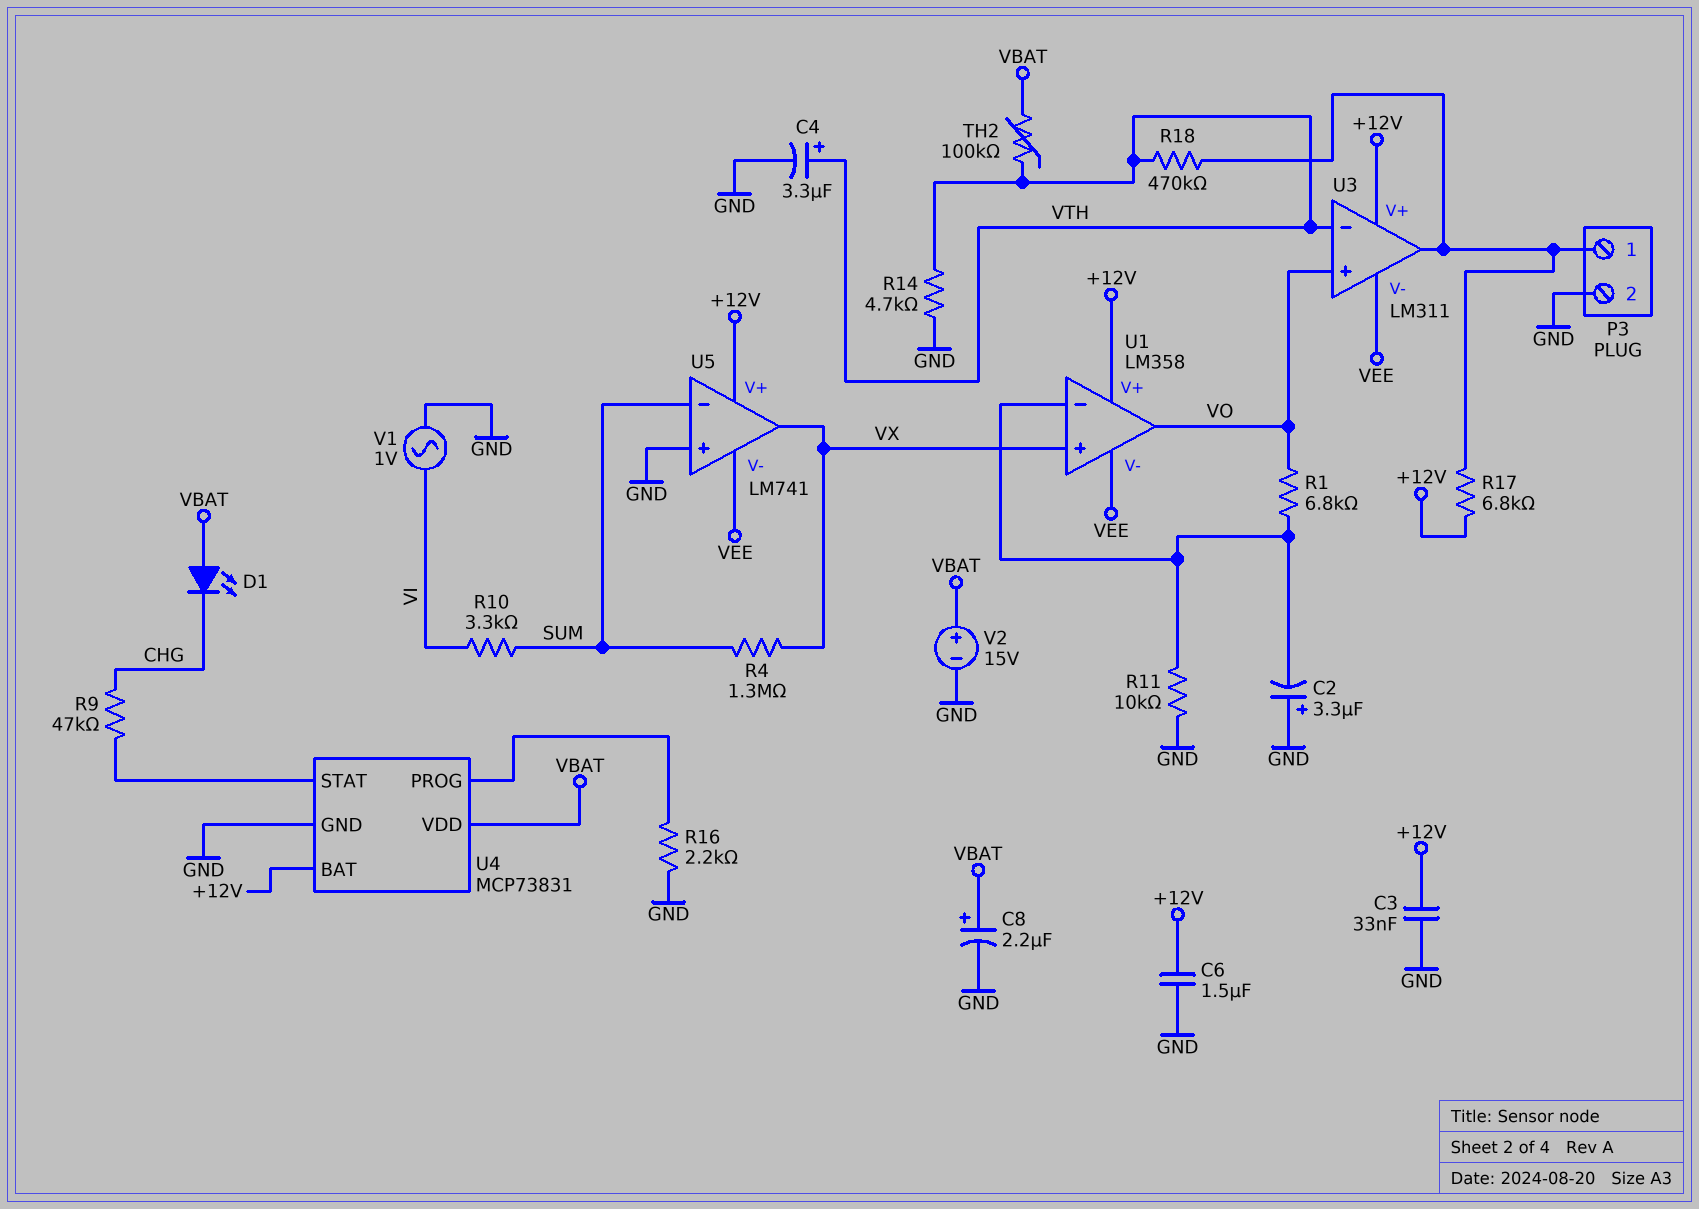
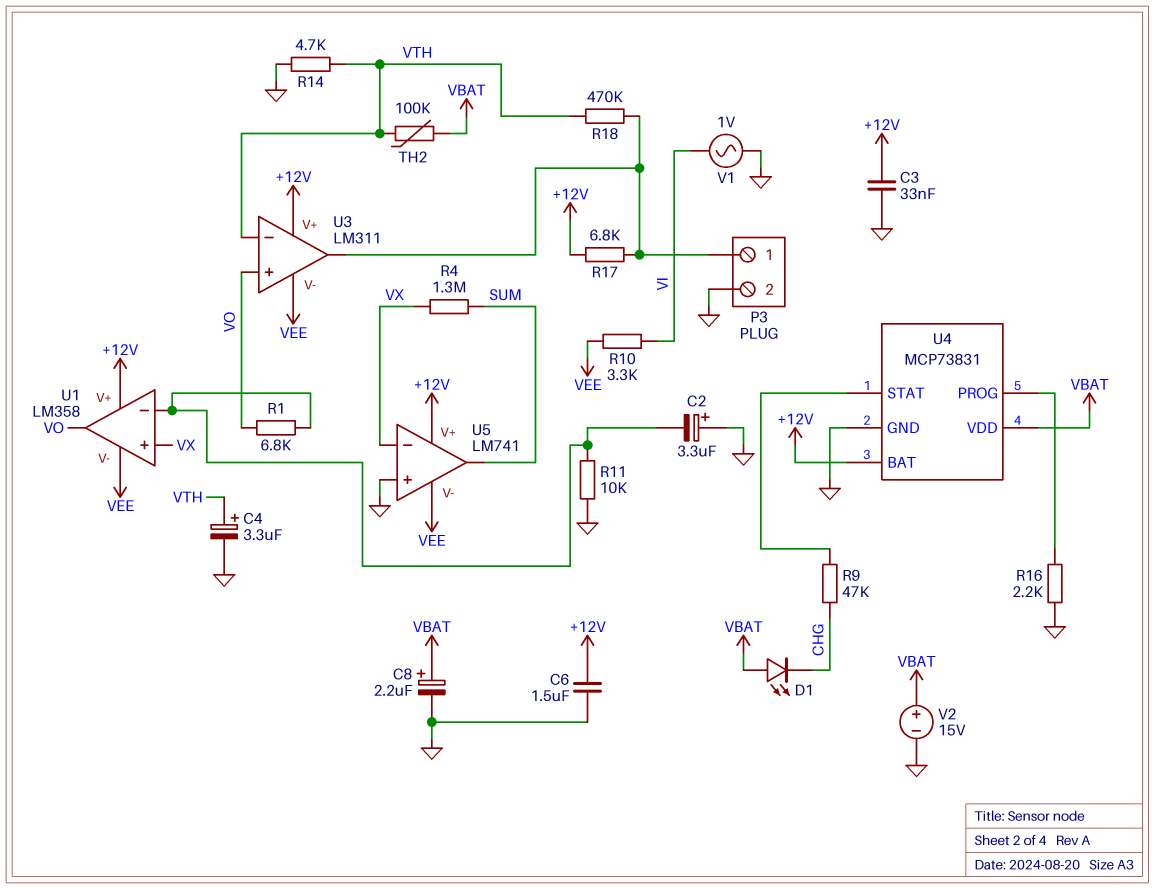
R10: 3.3k (SUM, VI) -> 3.3k (VEE, VI)
U5 pin in-: SUM -> VX
U5 pin out: VX -> SUM

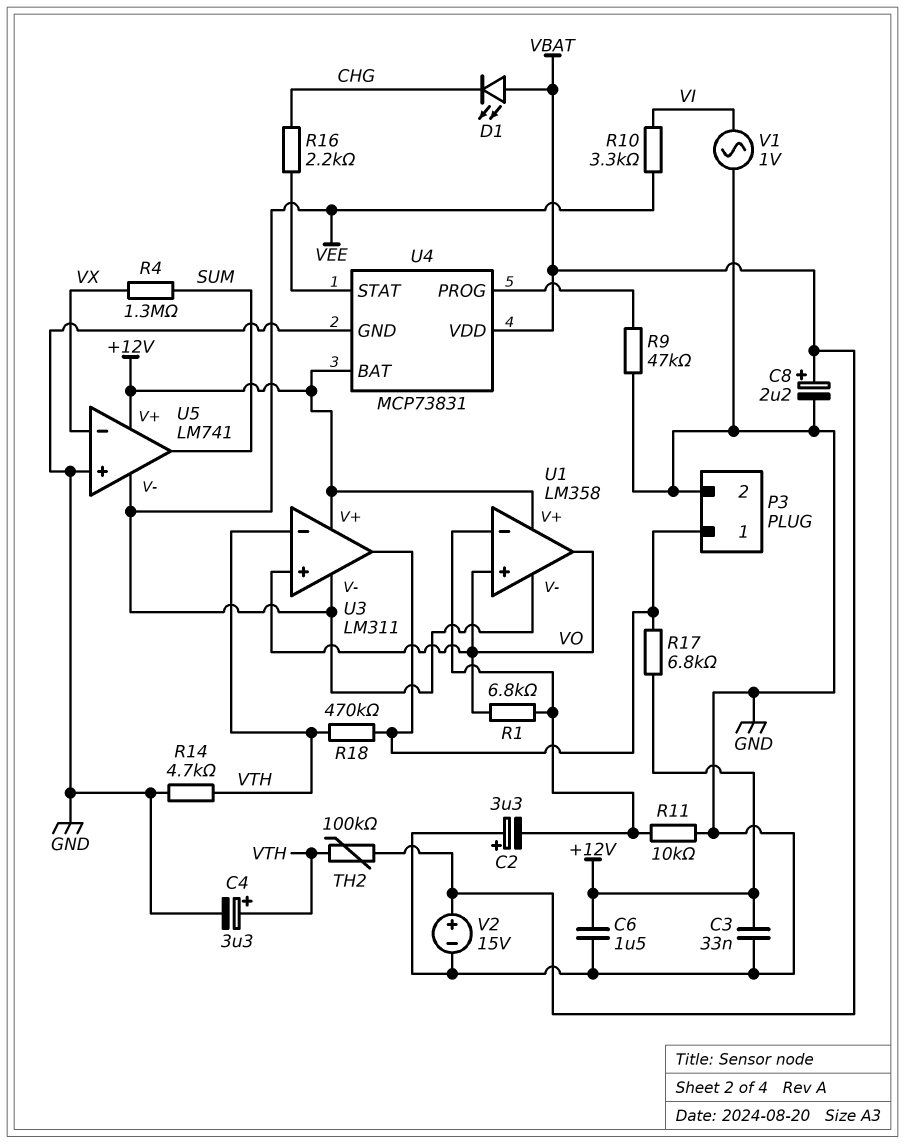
R9: 47k (CHG, U4/STAT) -> 47k (GND, U4/PROG)
R16: 2.2k (GND, U4/PROG) -> 2.2k (CHG, U4/STAT)
U1 pin in+: VX -> VO

